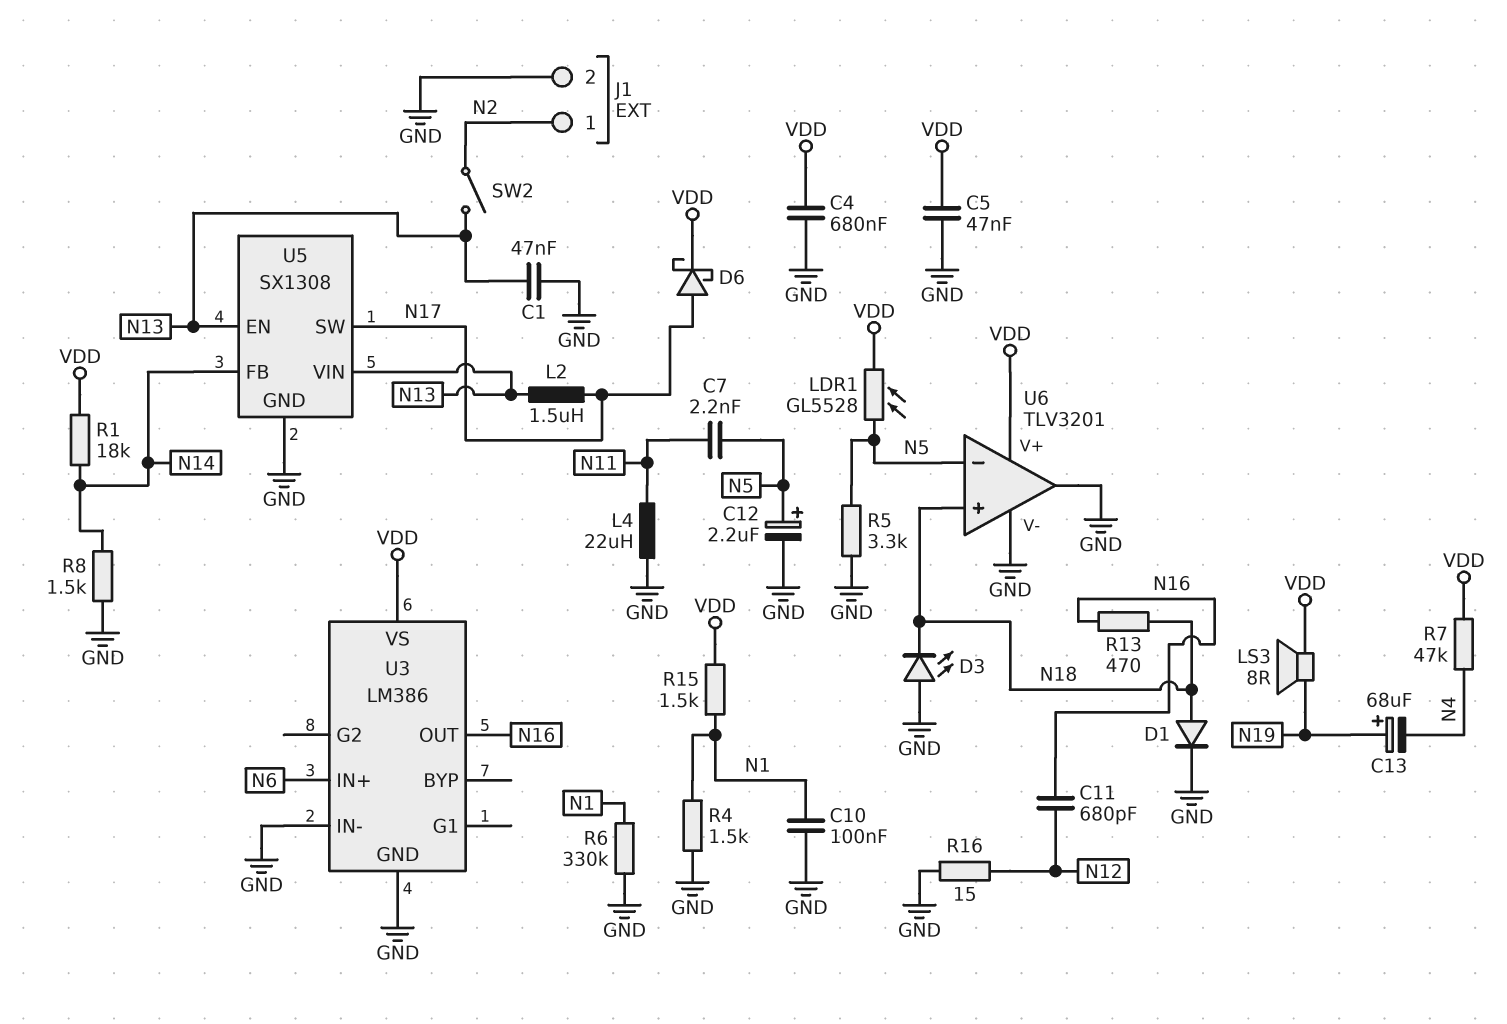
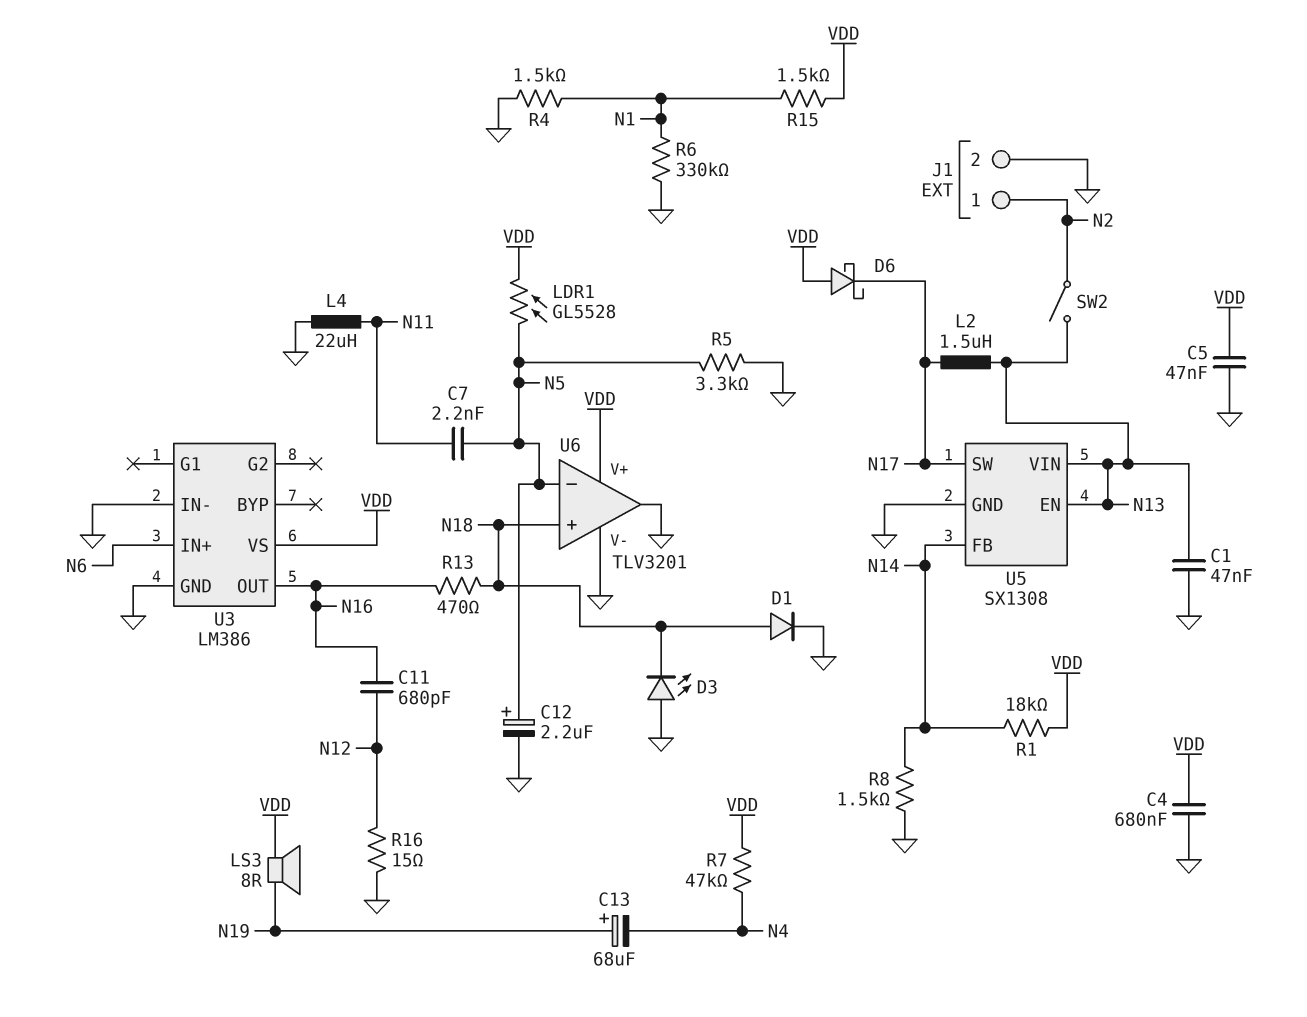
C10: 100nF (GND, N1) -> none
D6: schottky (A N17, K VDD) -> schottky (A VDD, K N17)

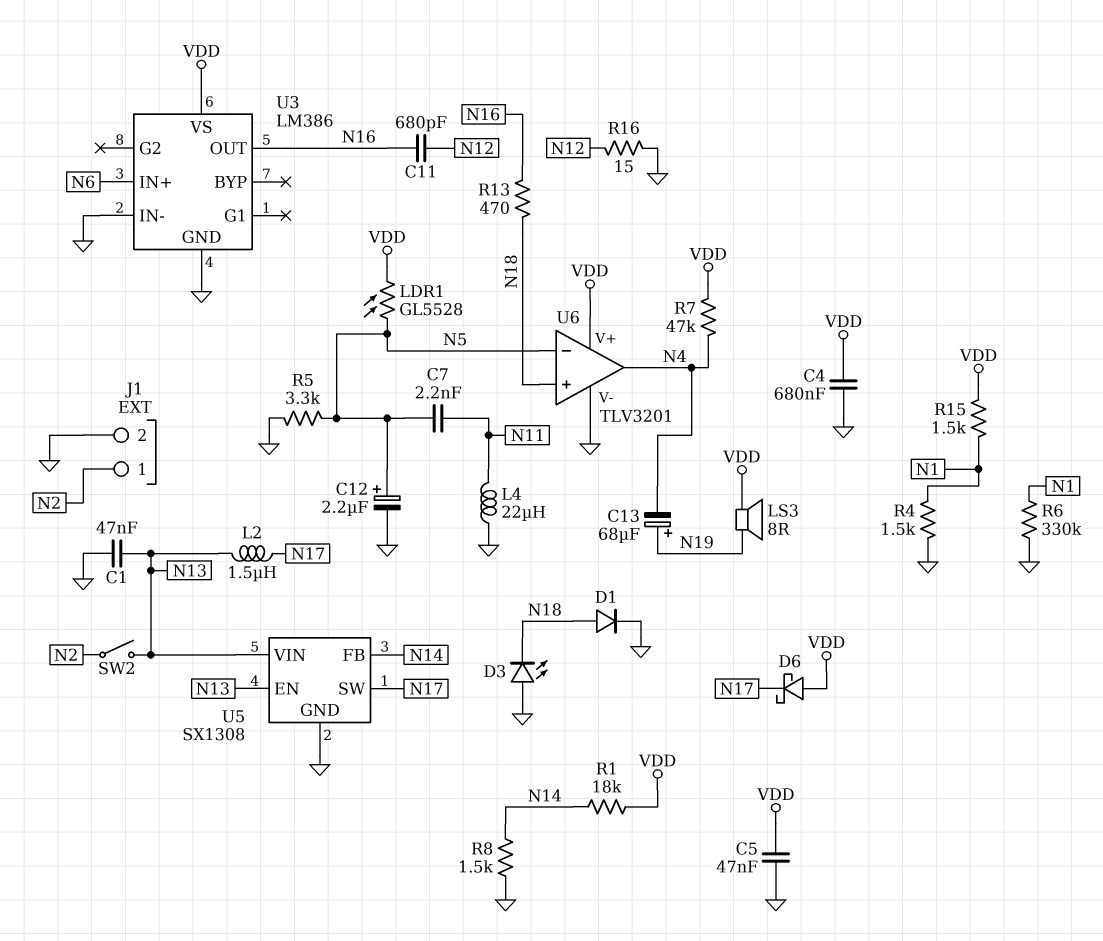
U6 pin out: GND -> N4

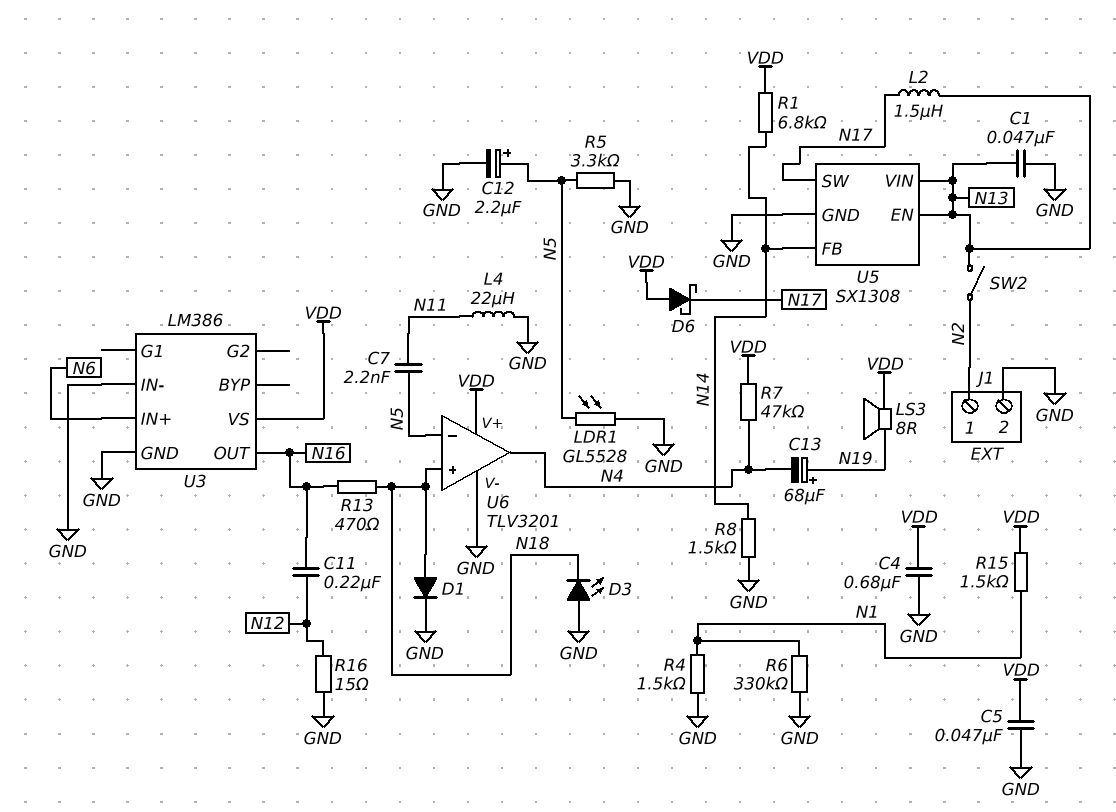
C11: 680pF (N12, N16) -> 220nF (N12, N16)
LDR1: GL5528 (N5, VDD) -> GL5528 (GND, N5)
R1: 18k (N14, VDD) -> 6.8k (N14, VDD)

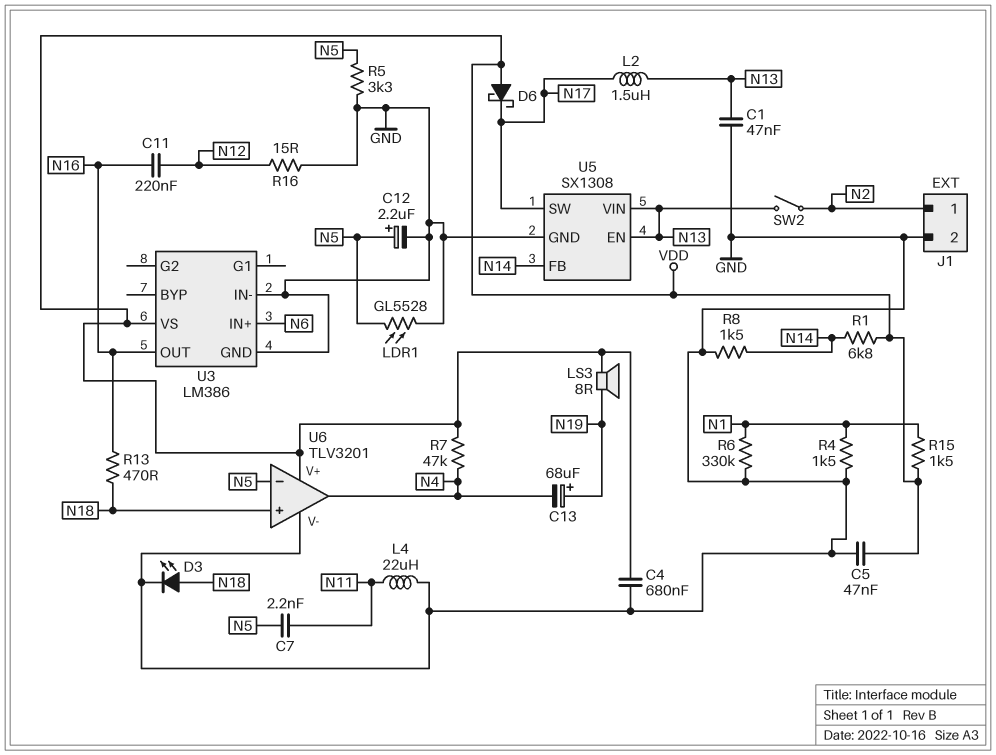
D1: diode (A N18, K GND) -> none
D3: LED (A GND, K N18) -> LED (A N18, K GND)

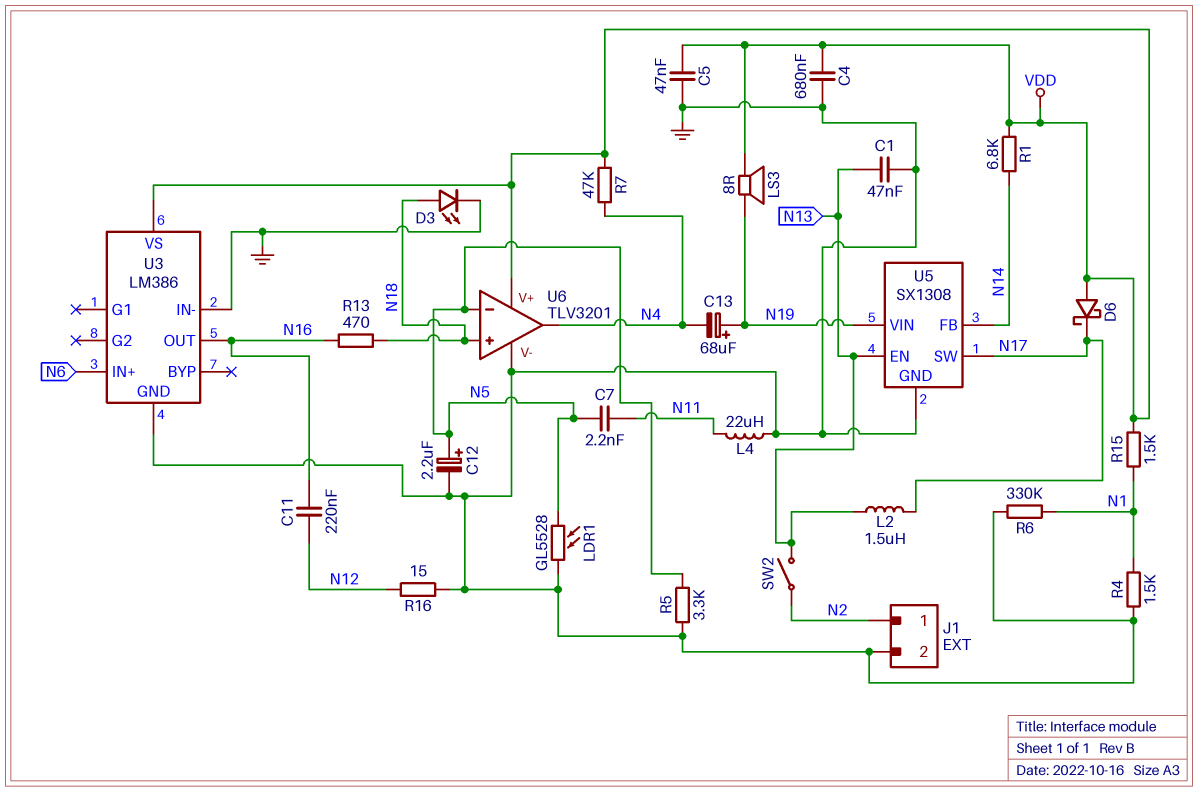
R8: 1.5k (GND, N14) -> none
U5 pin VIN: N13 -> N19

